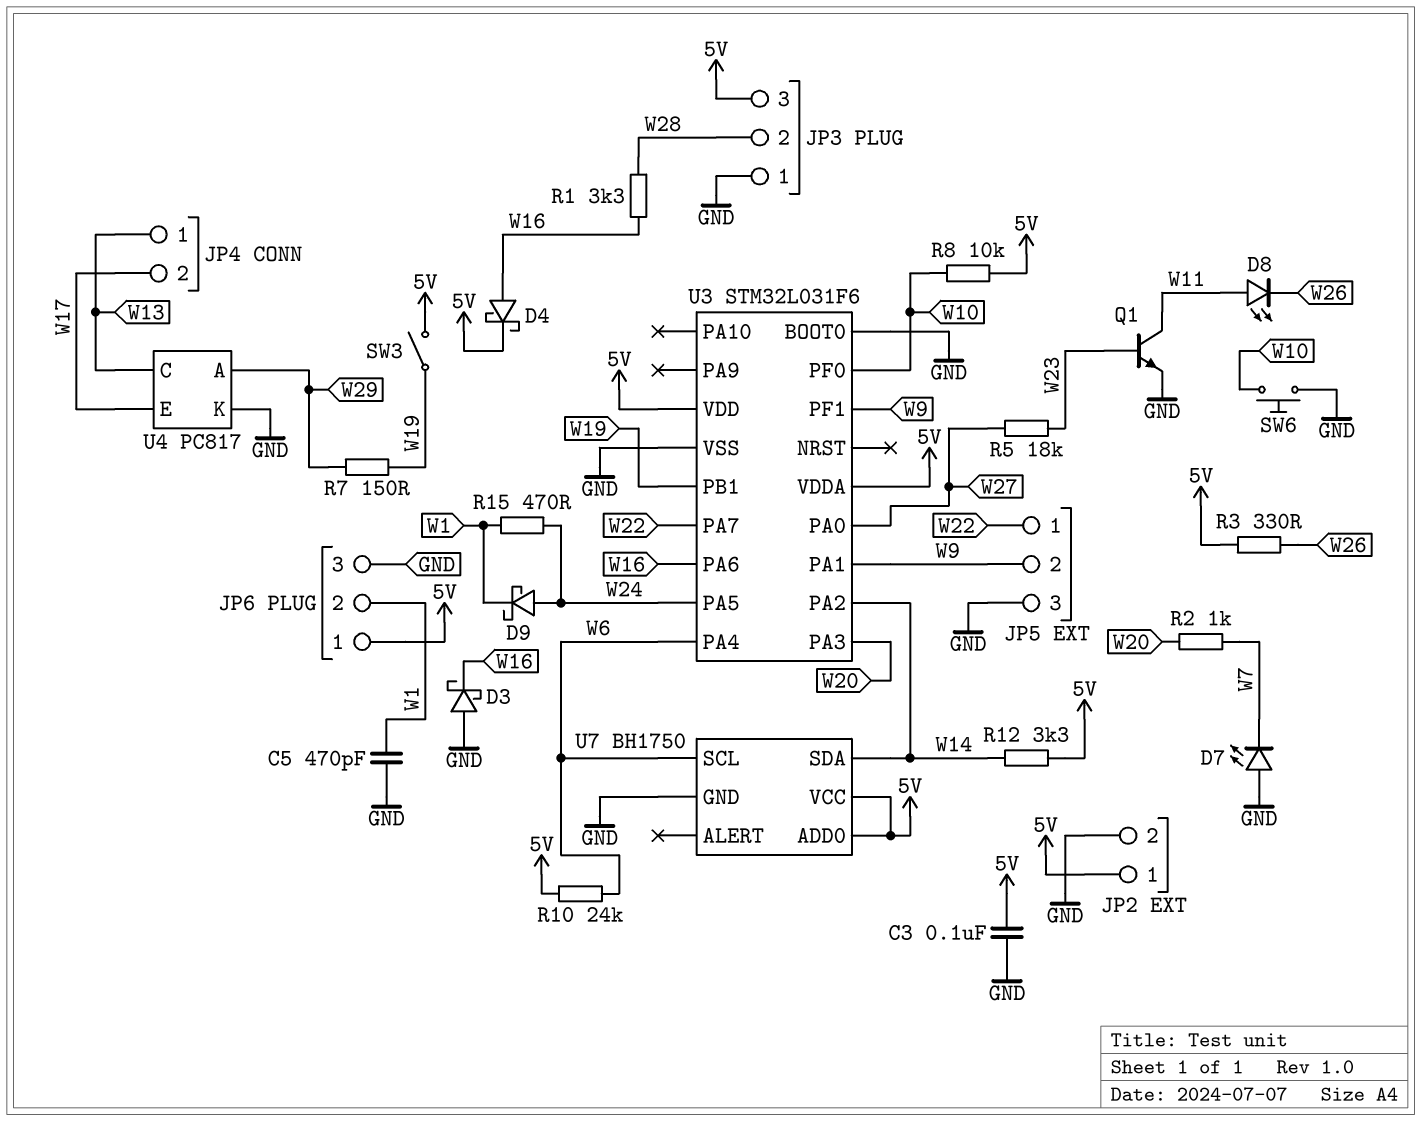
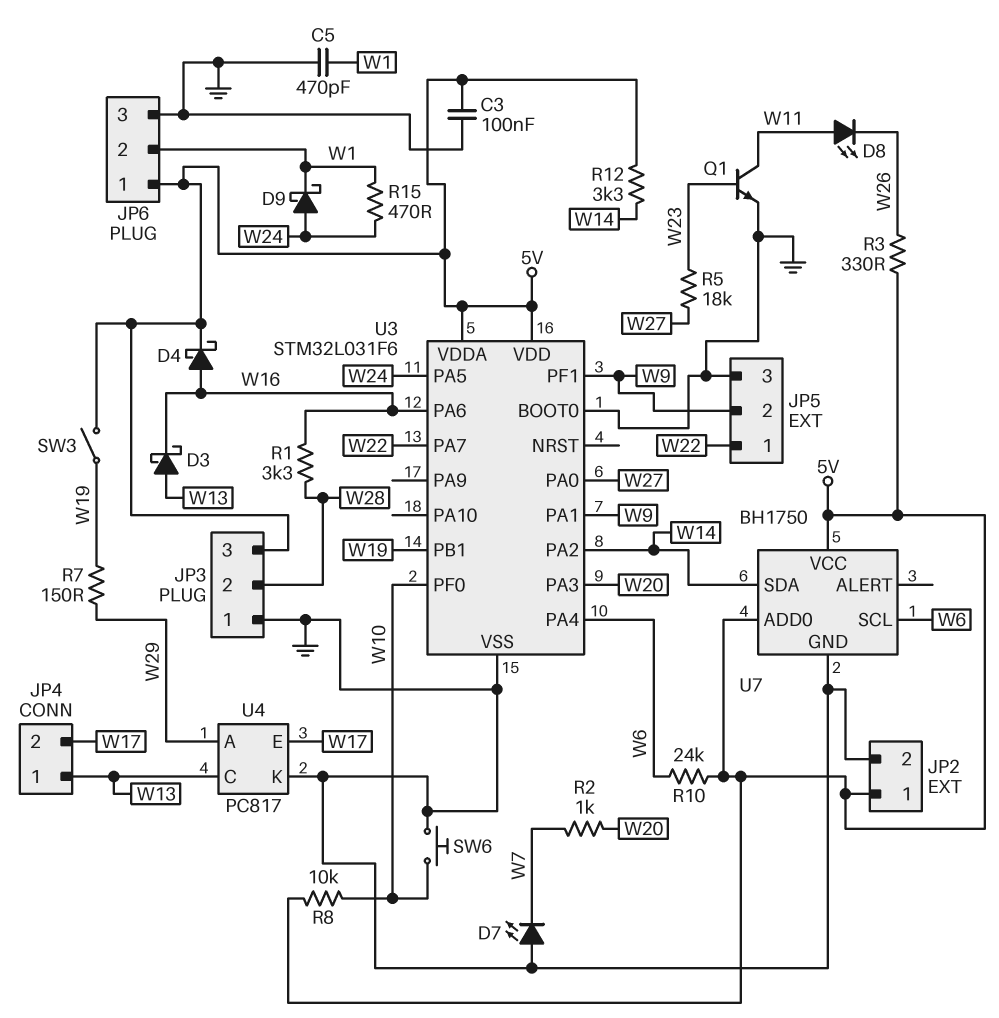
D3: schottky (A GND, K W16) -> schottky (A W13, K W16)

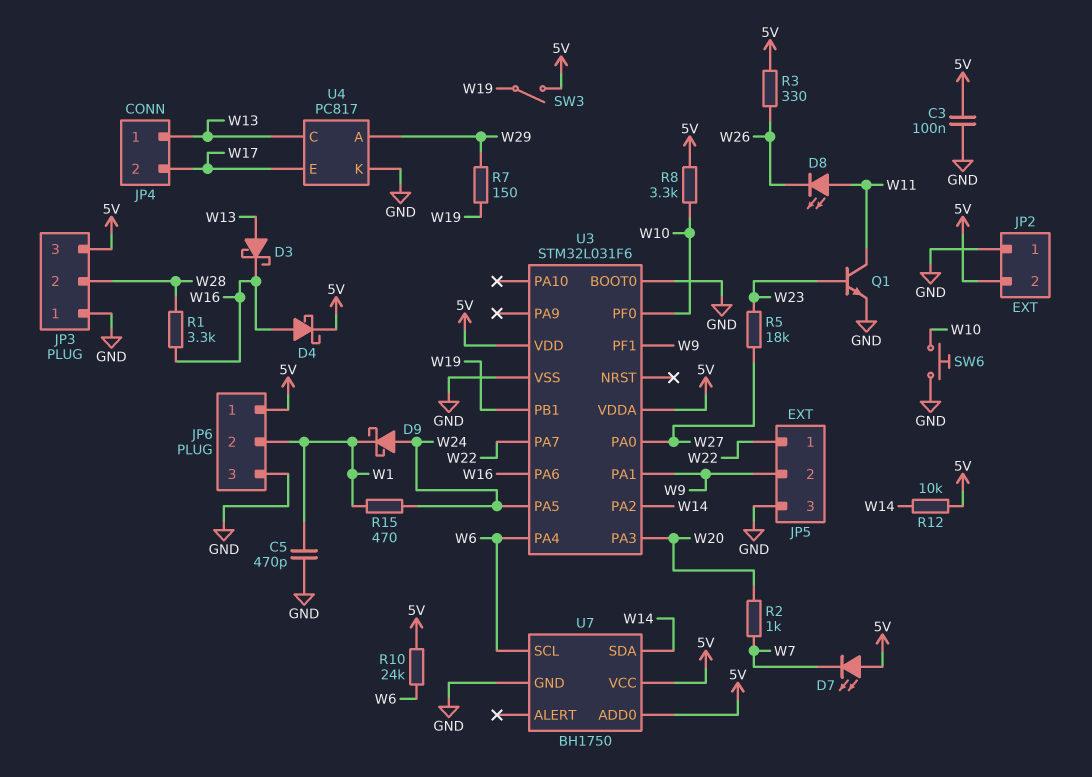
D7: LED (A GND, K W7) -> LED (A 5V, K W7)
JP2 pin 1: 5V -> GND
JP2 pin 2: GND -> 5V
R8: 10k (5V, W10) -> 3.3k (5V, W10)
R12: 3.3k (5V, W14) -> 10k (5V, W14)

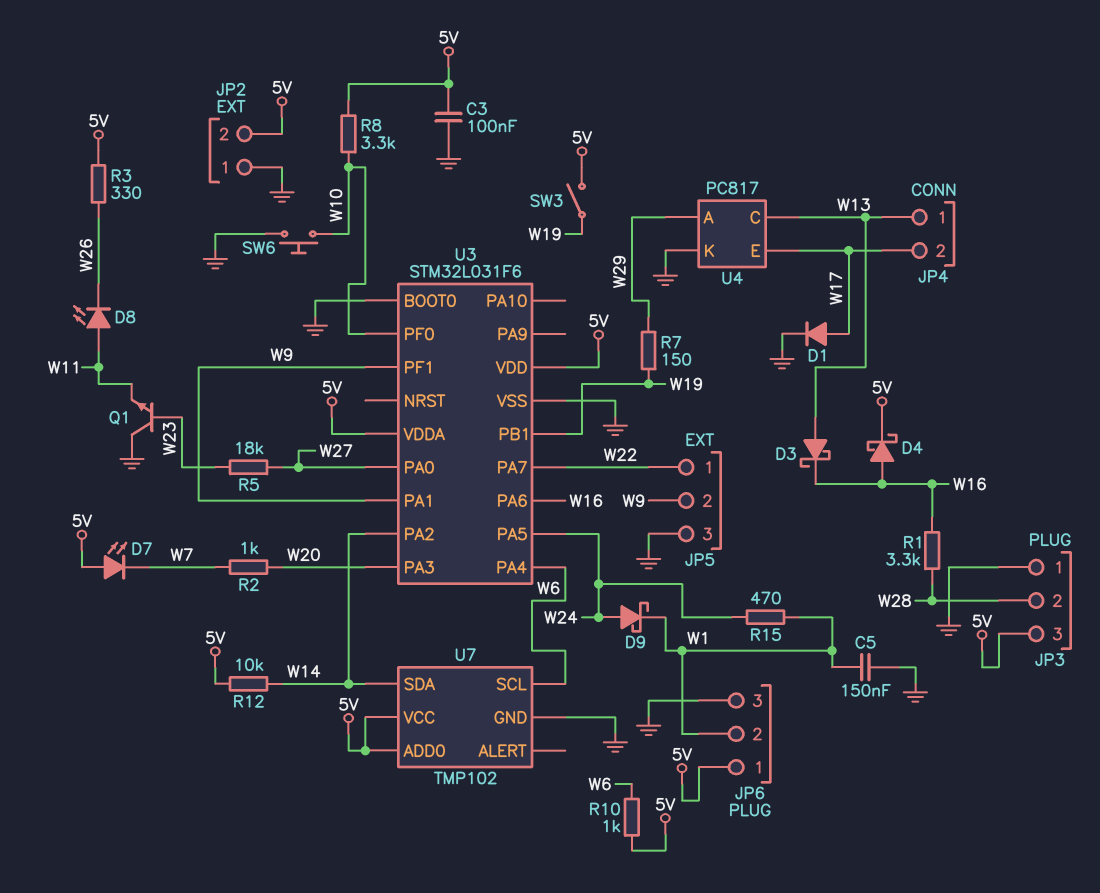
C5: 470pF (GND, W1) -> 150nF (GND, W1)
D1: none -> diode (A W17, K GND)
Q1: NPN (B W23, C W11, E GND) -> NPN (B W23, C GND, E W11)
R10: 24k (5V, W6) -> 1k (5V, W6)
U7: BH1750 -> TMP102

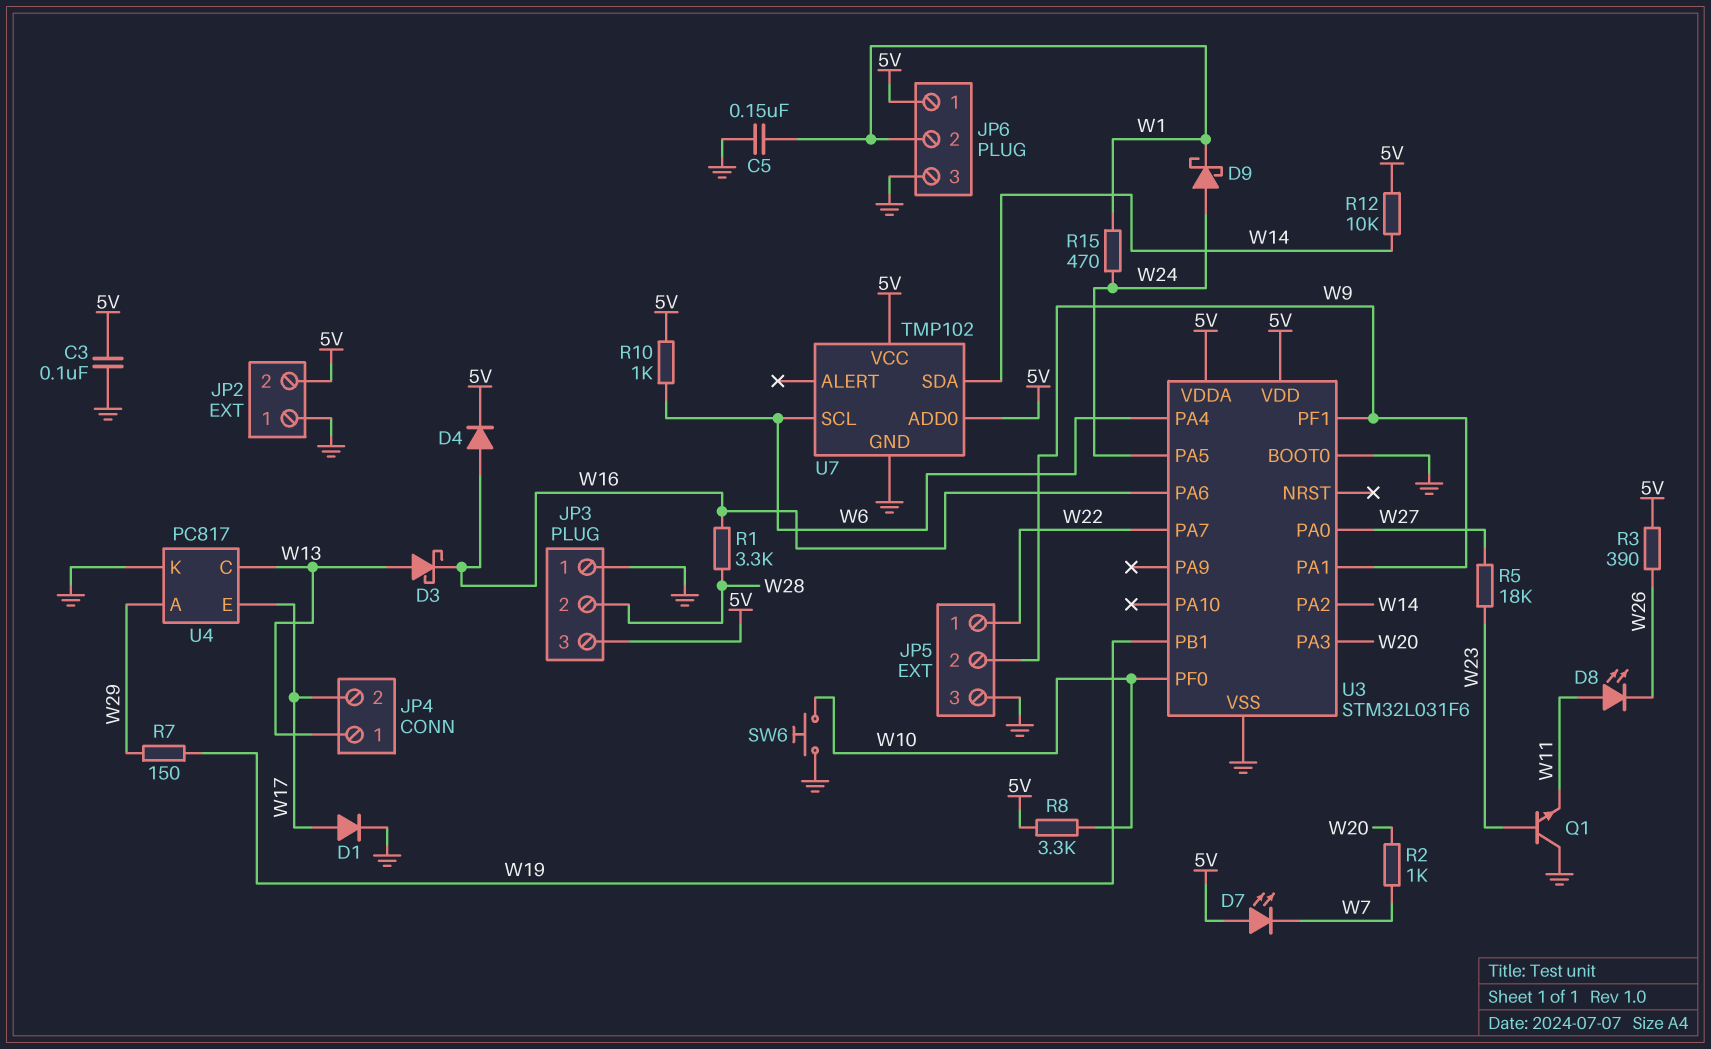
D4: schottky (A W16, K 5V) -> diode (A W16, K 5V)
R3: 330 (5V, W26) -> 390 (5V, W26)
SW3: switch (5V, W19) -> none

